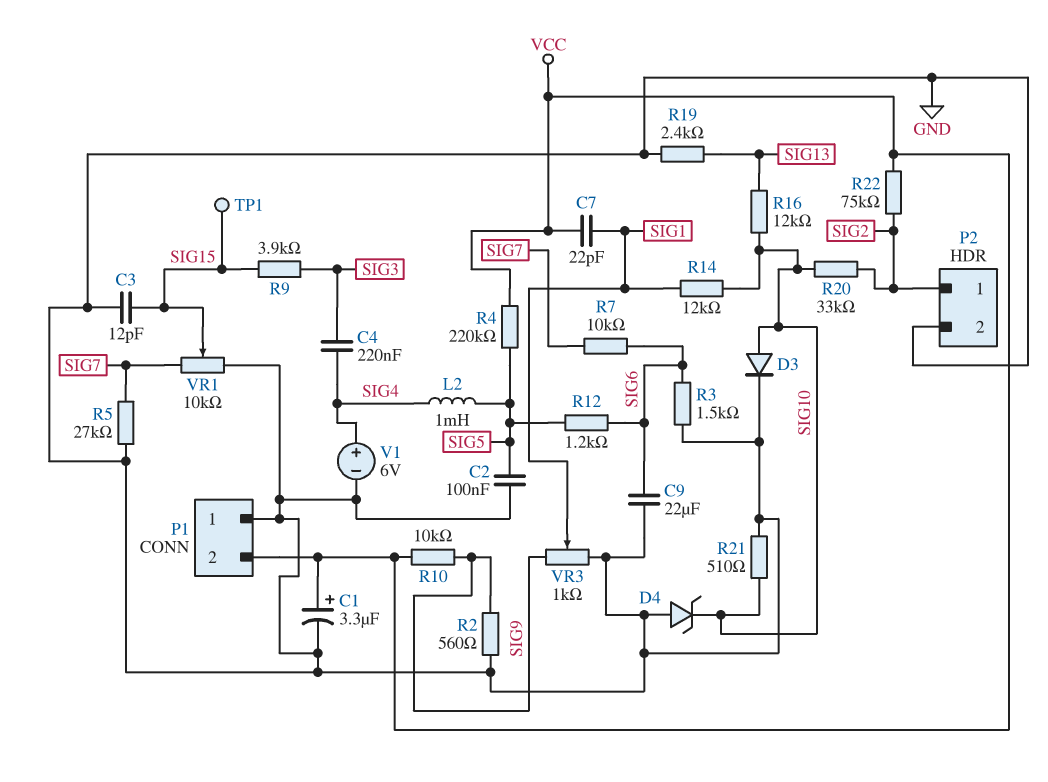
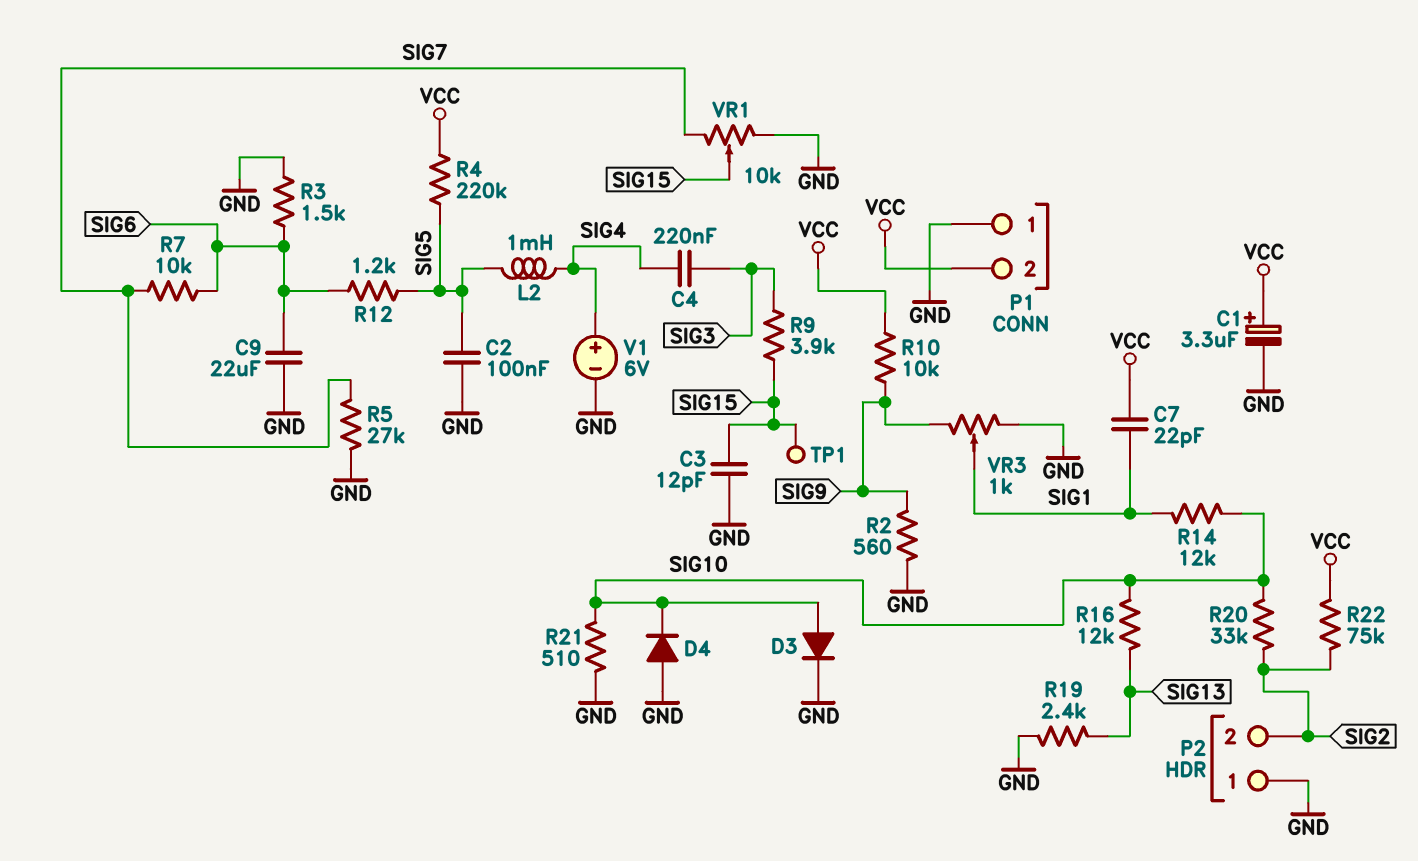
D4: zener (A GND, K SIG10) -> diode (A GND, K SIG10)
P2 pin 1: SIG2 -> GND
P2 pin 2: GND -> SIG2

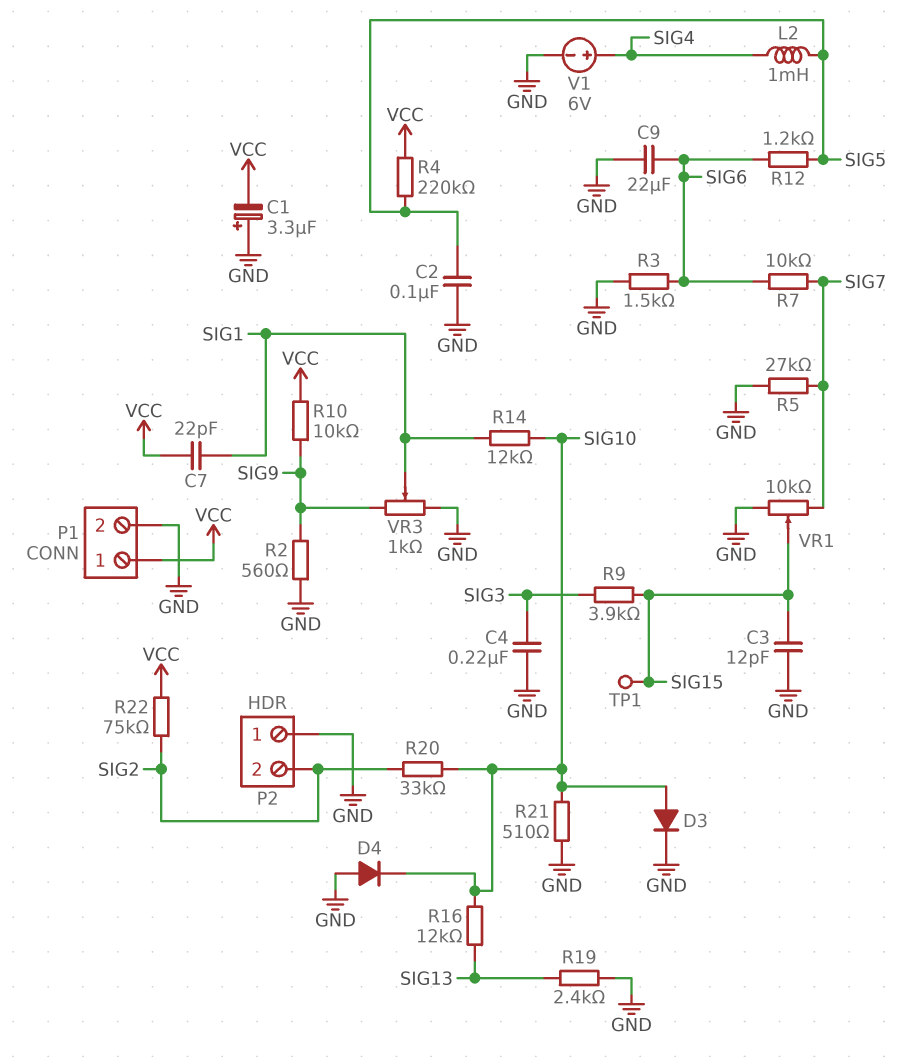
C1: 3.3uF (plus VCC, minus GND) -> 3.3uF (plus GND, minus VCC)
C4: 220nF (SIG3, SIG4) -> 220nF (GND, SIG3)
P1 pin 1: GND -> VCC
P1 pin 2: VCC -> GND

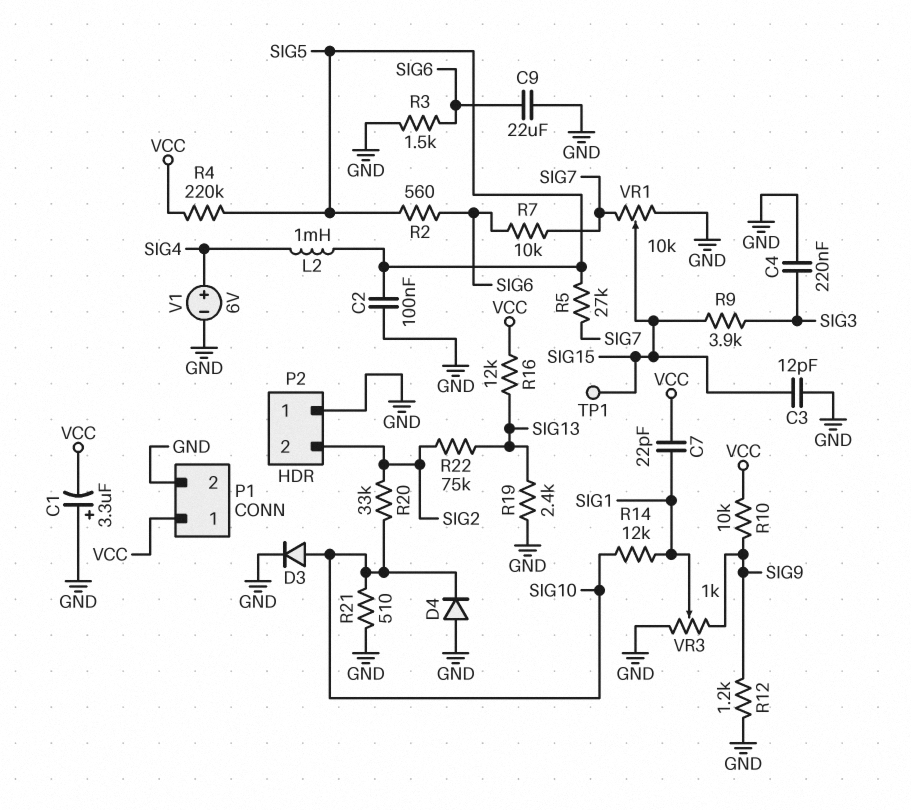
R2: 560 (GND, SIG9) -> 560 (SIG5, SIG6)
R5: 27k (GND, SIG7) -> 27k (SIG5, SIG7)
R12: 1.2k (SIG5, SIG6) -> 1.2k (GND, SIG9)
R16: 12k (SIG10, SIG13) -> 12k (SIG13, VCC)
R22: 75k (SIG2, VCC) -> 75k (SIG2, SIG13)

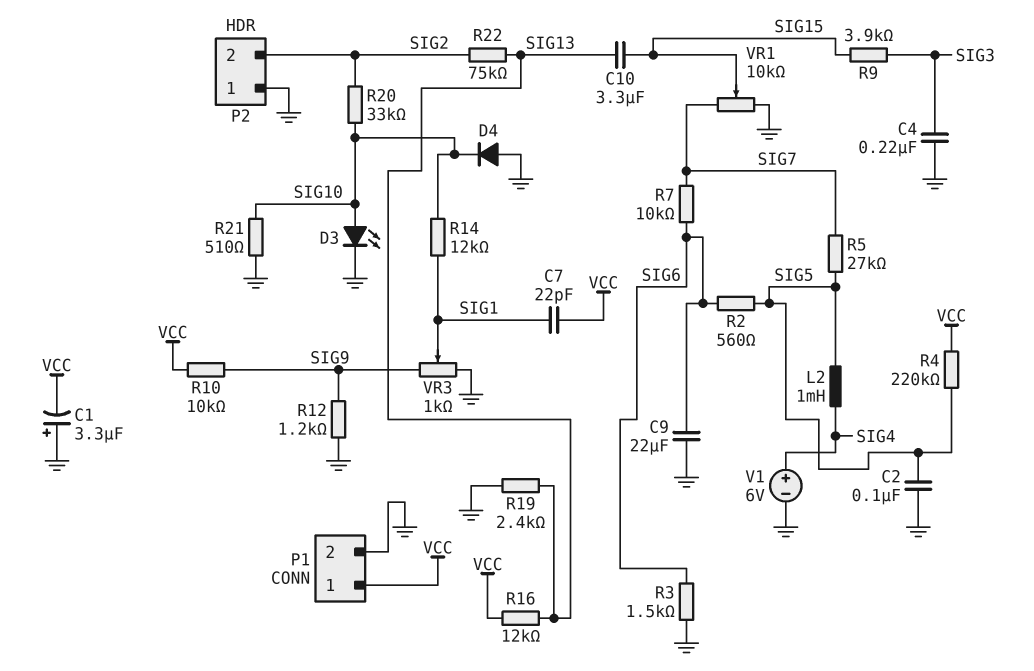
C3: 12pF (GND, SIG15) -> none
C10: none -> 3.3uF (SIG13, SIG15)
D3: diode (A SIG10, K GND) -> LED (A SIG10, K GND)
TP1: test point (SIG15) -> none

